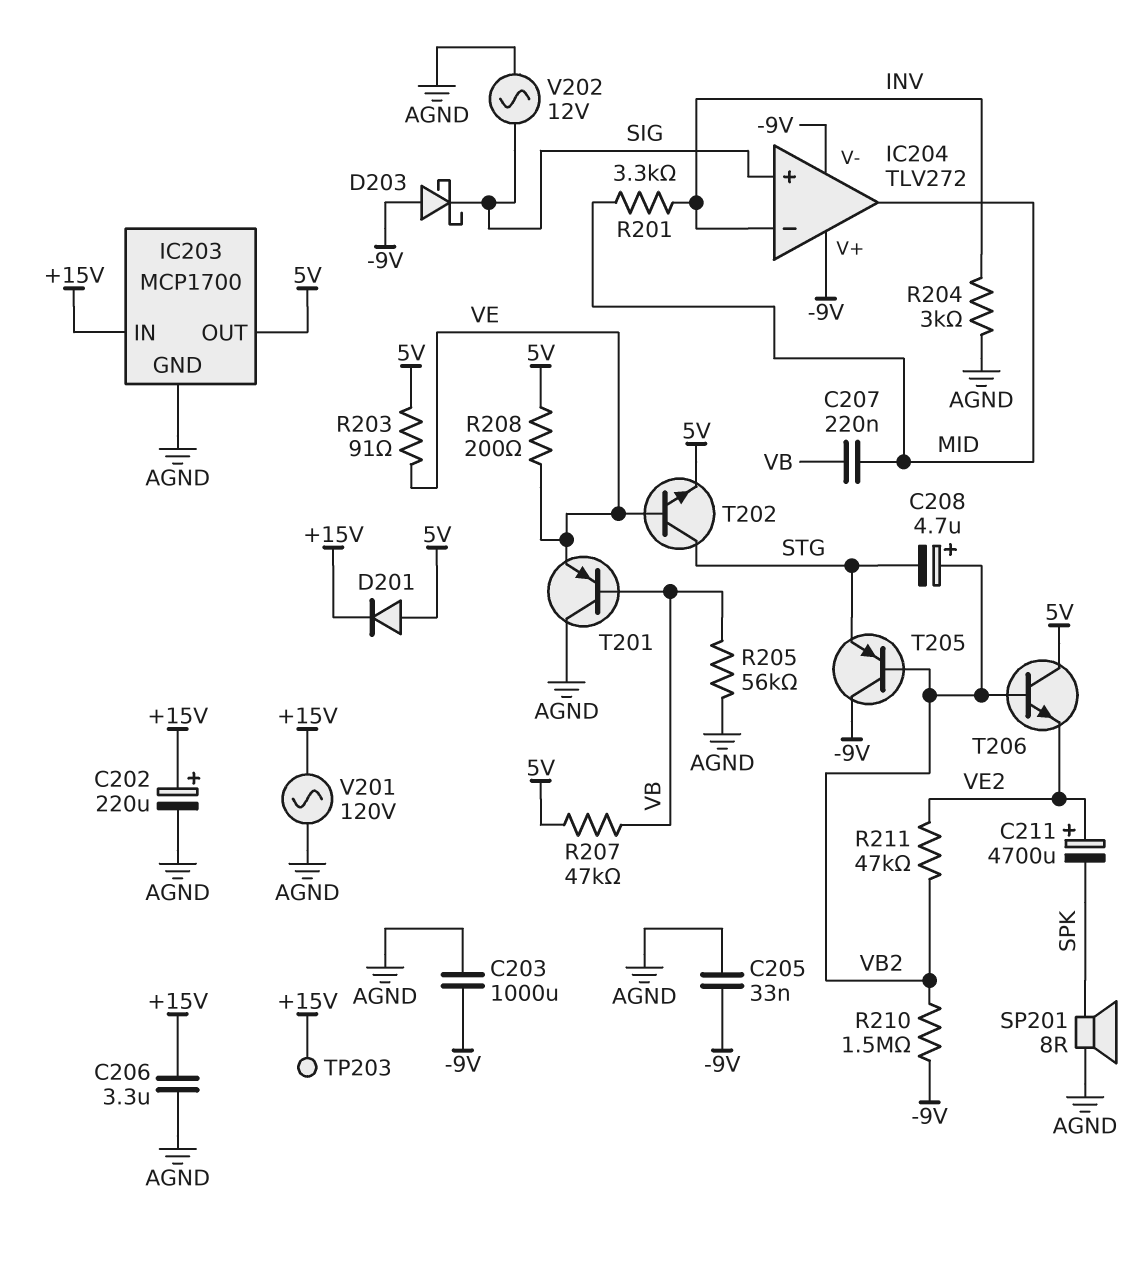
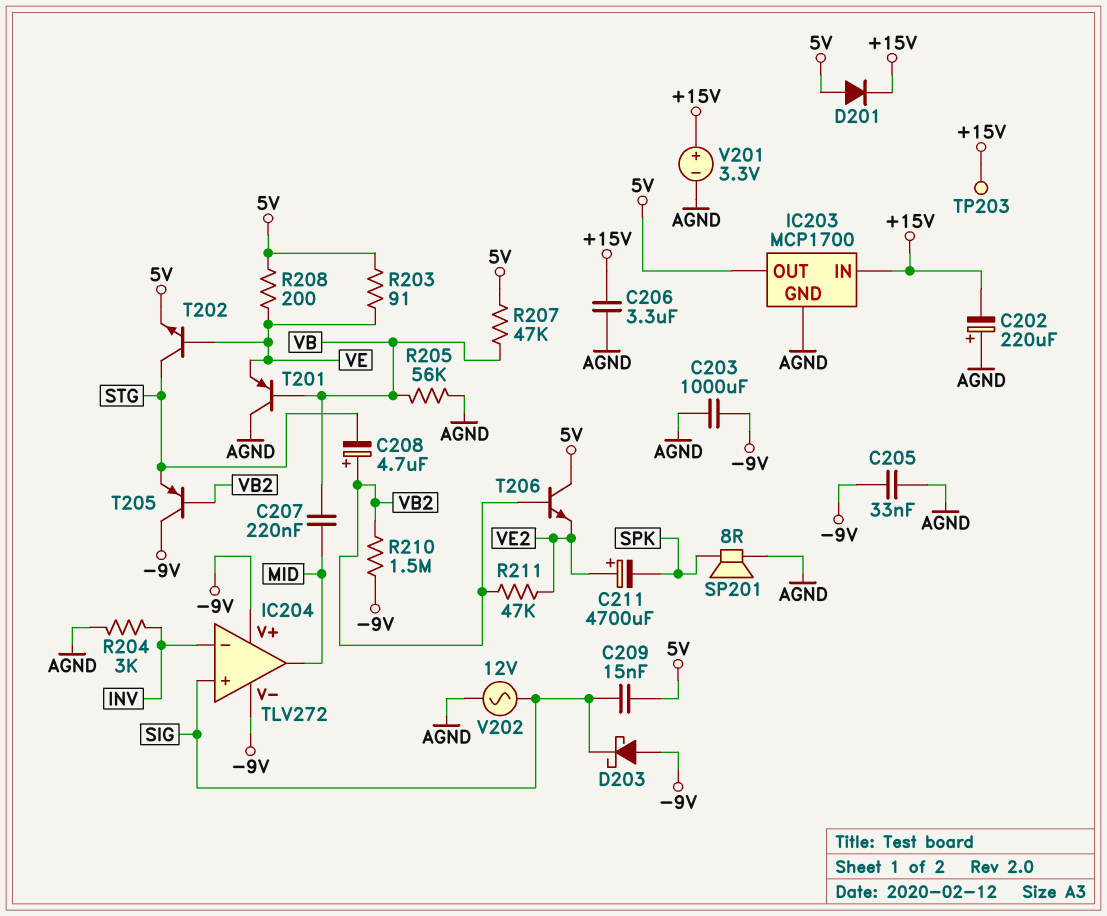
C202: 220uF (plus +15V, minus AGND) -> 220uF (plus AGND, minus +15V)
C209: none -> 15nF (5V, SIG)
R201: 3.3k (INV, MID) -> none
V201: AC 120V (+15V, AGND) -> 3.3V (plus +15V, minus AGND)

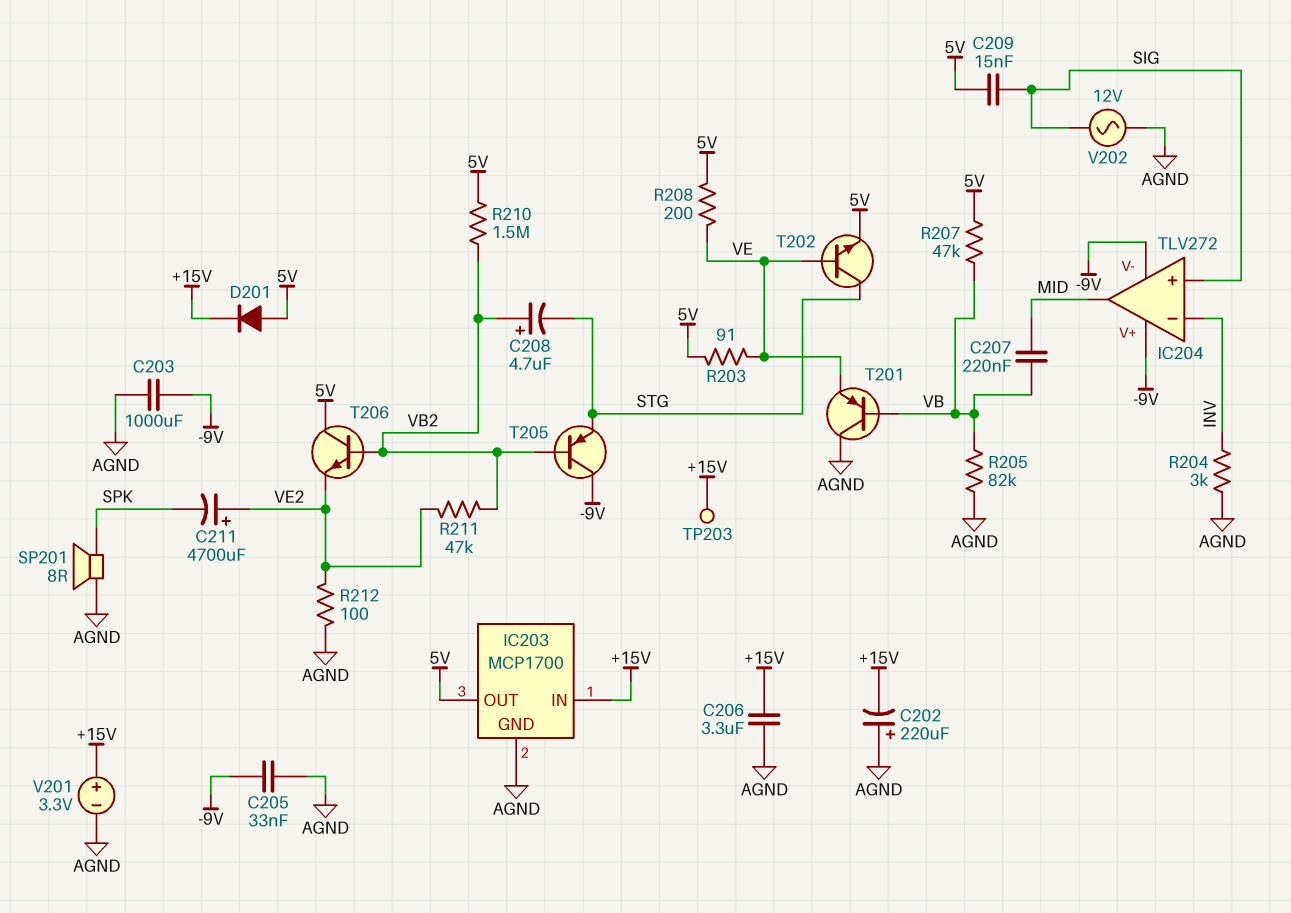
D203: schottky (A -9V, K SIG) -> none
R205: 56k (AGND, VB) -> 82k (AGND, VB)
R210: 1.5M (-9V, VB2) -> 1.5M (5V, VB2)
R212: none -> 100 (AGND, VE2)

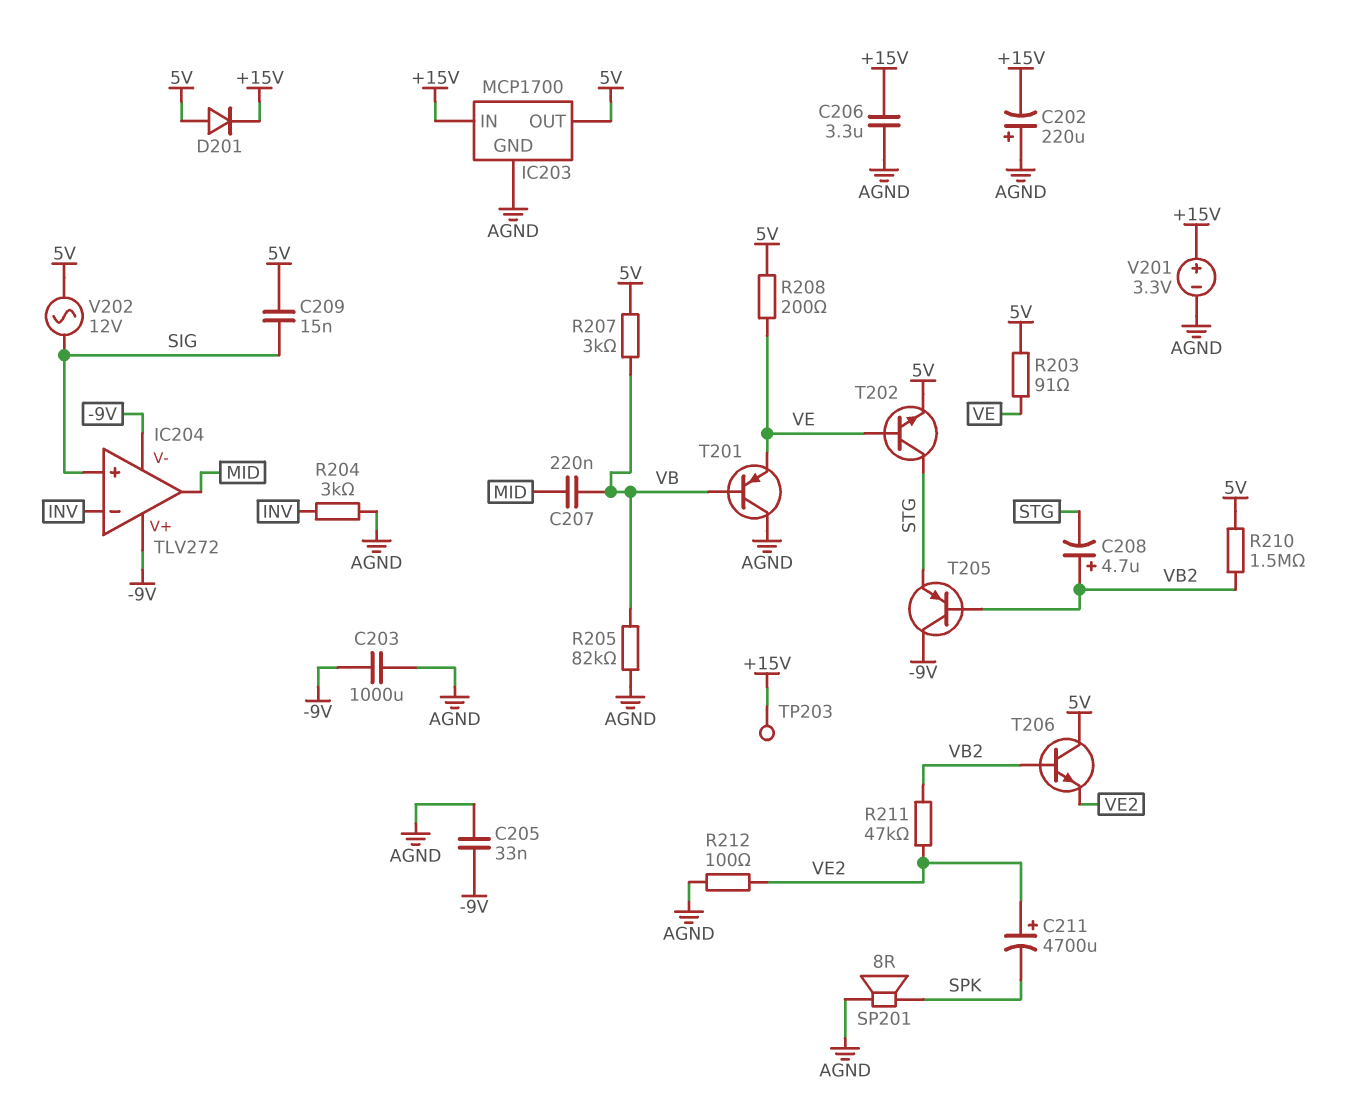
R207: 47k (5V, VB) -> 3k (5V, VB)
V202: AC 12V (AGND, SIG) -> AC 12V (5V, SIG)

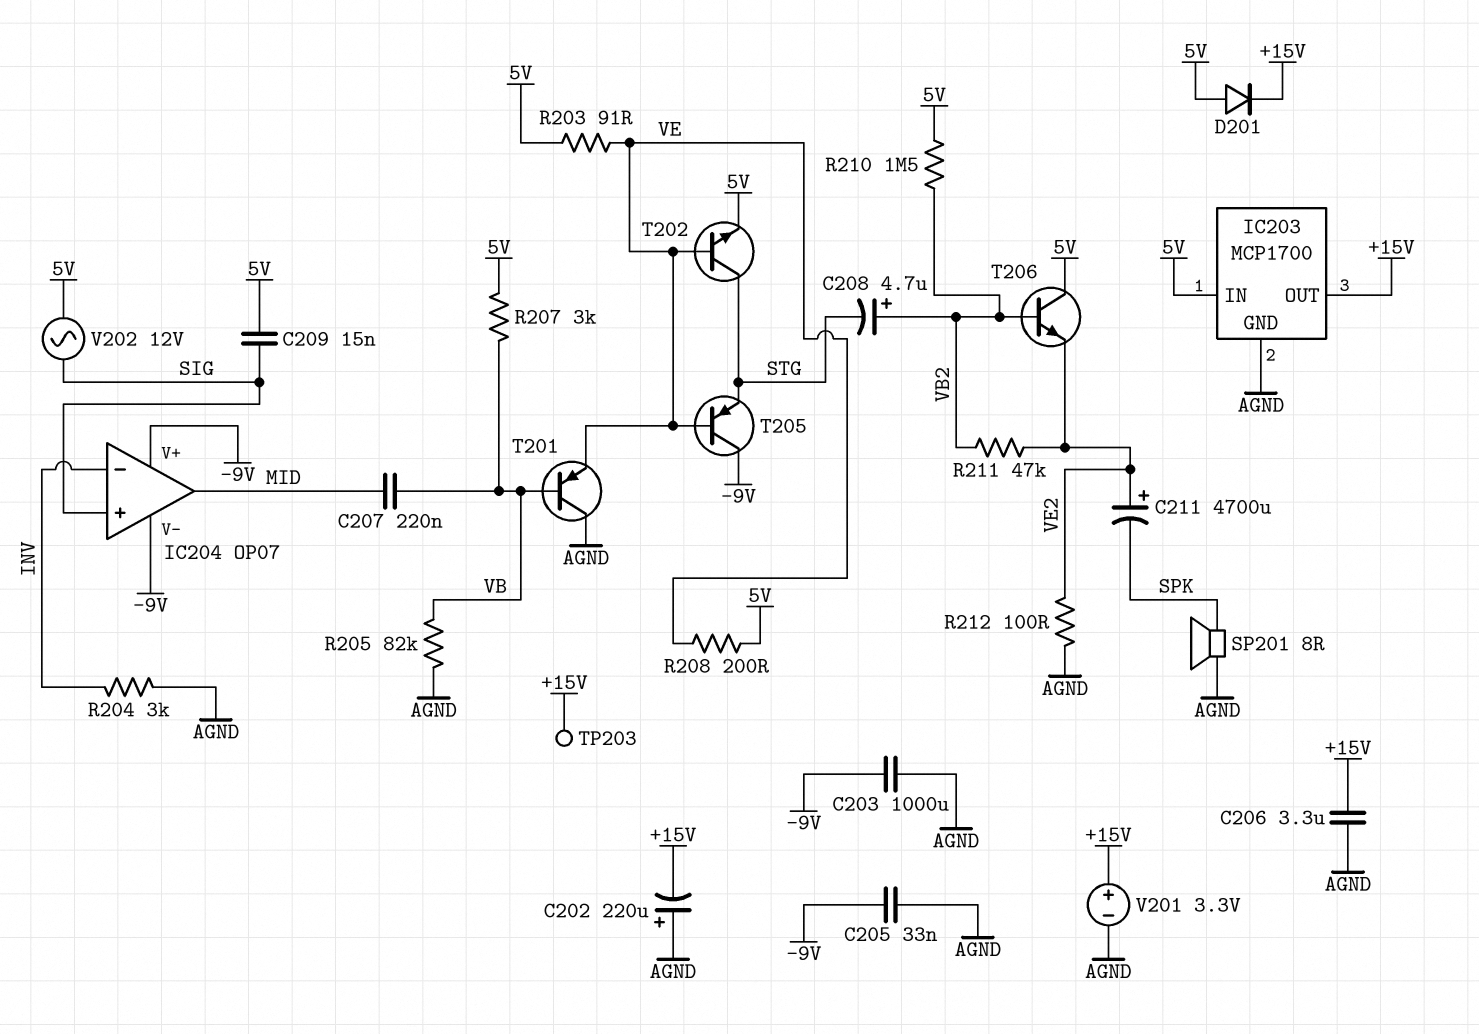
IC203 pin IN: +15V -> 5V
IC203 pin OUT: 5V -> +15V
IC204: TLV272 -> OP07
T205: PNP (B VB2, C -9V, E STG) -> PNP (B VE, C -9V, E STG)

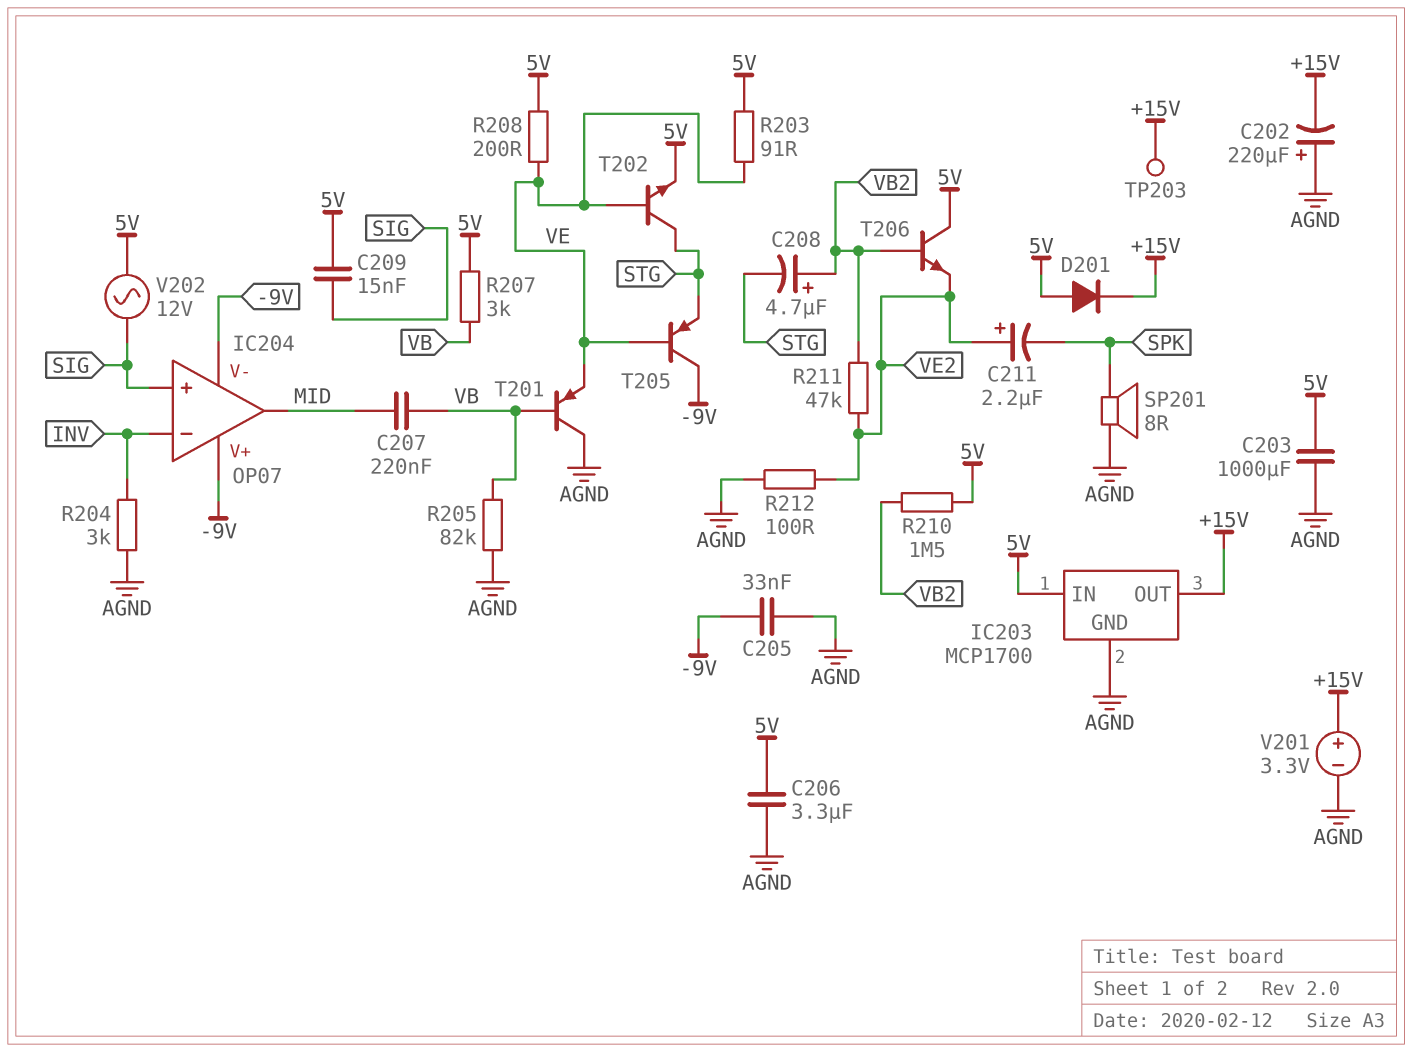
C203: 1000uF (-9V, AGND) -> 1000uF (5V, AGND)
C206: 3.3uF (+15V, AGND) -> 3.3uF (5V, AGND)
C211: 4700uF (plus VE2, minus SPK) -> 2.2uF (plus VE2, minus SPK)

